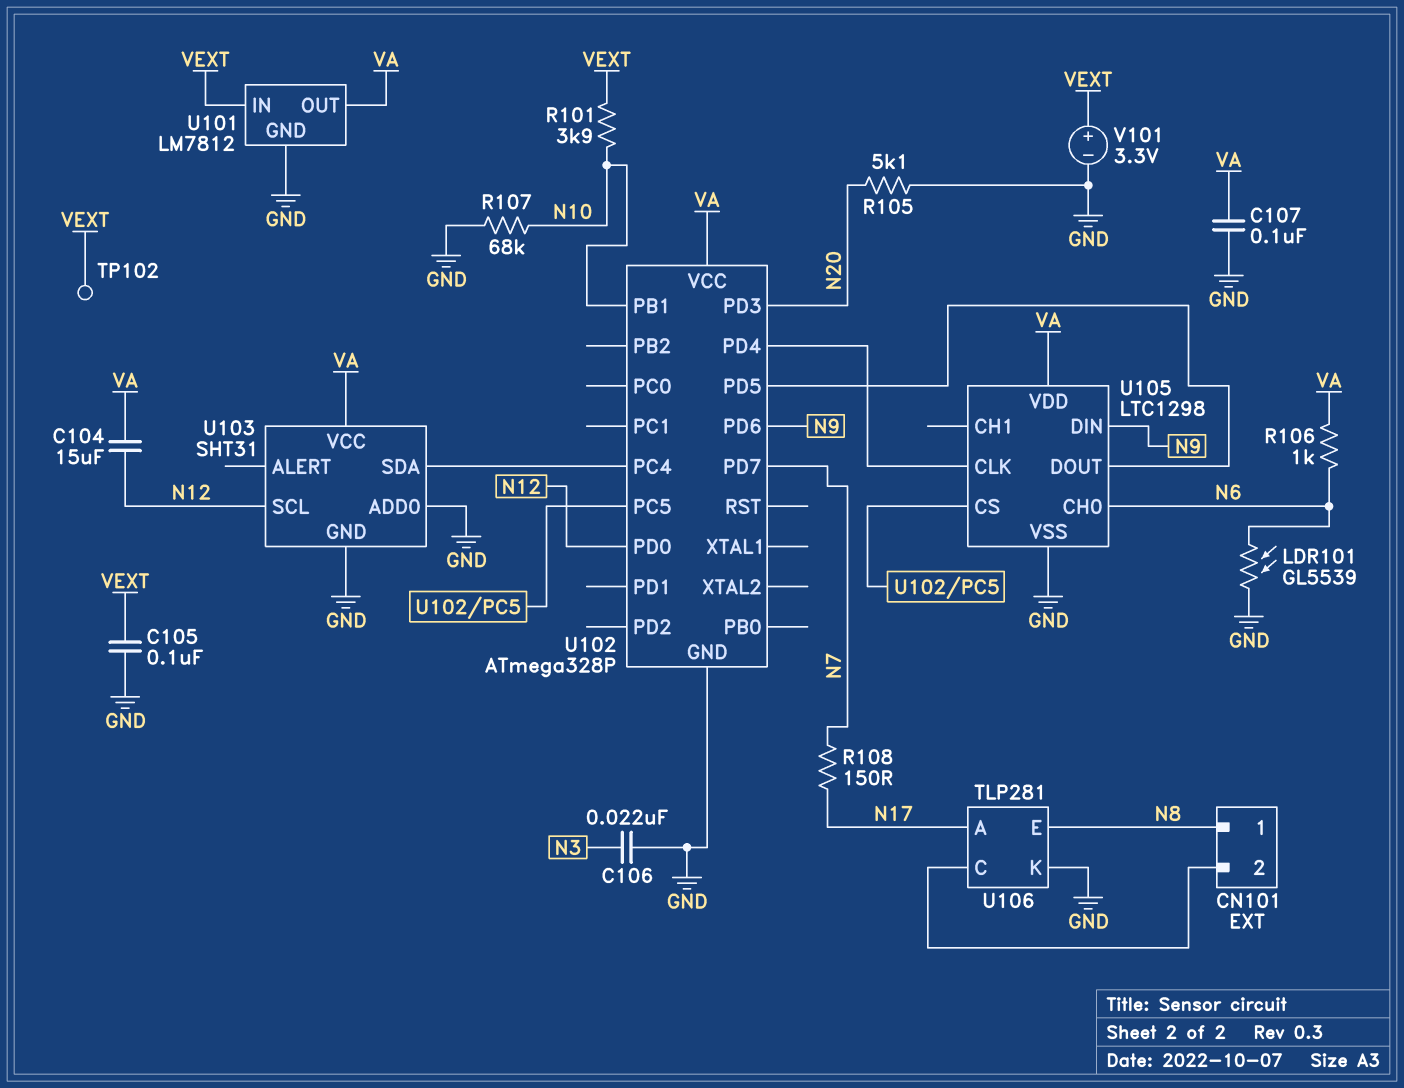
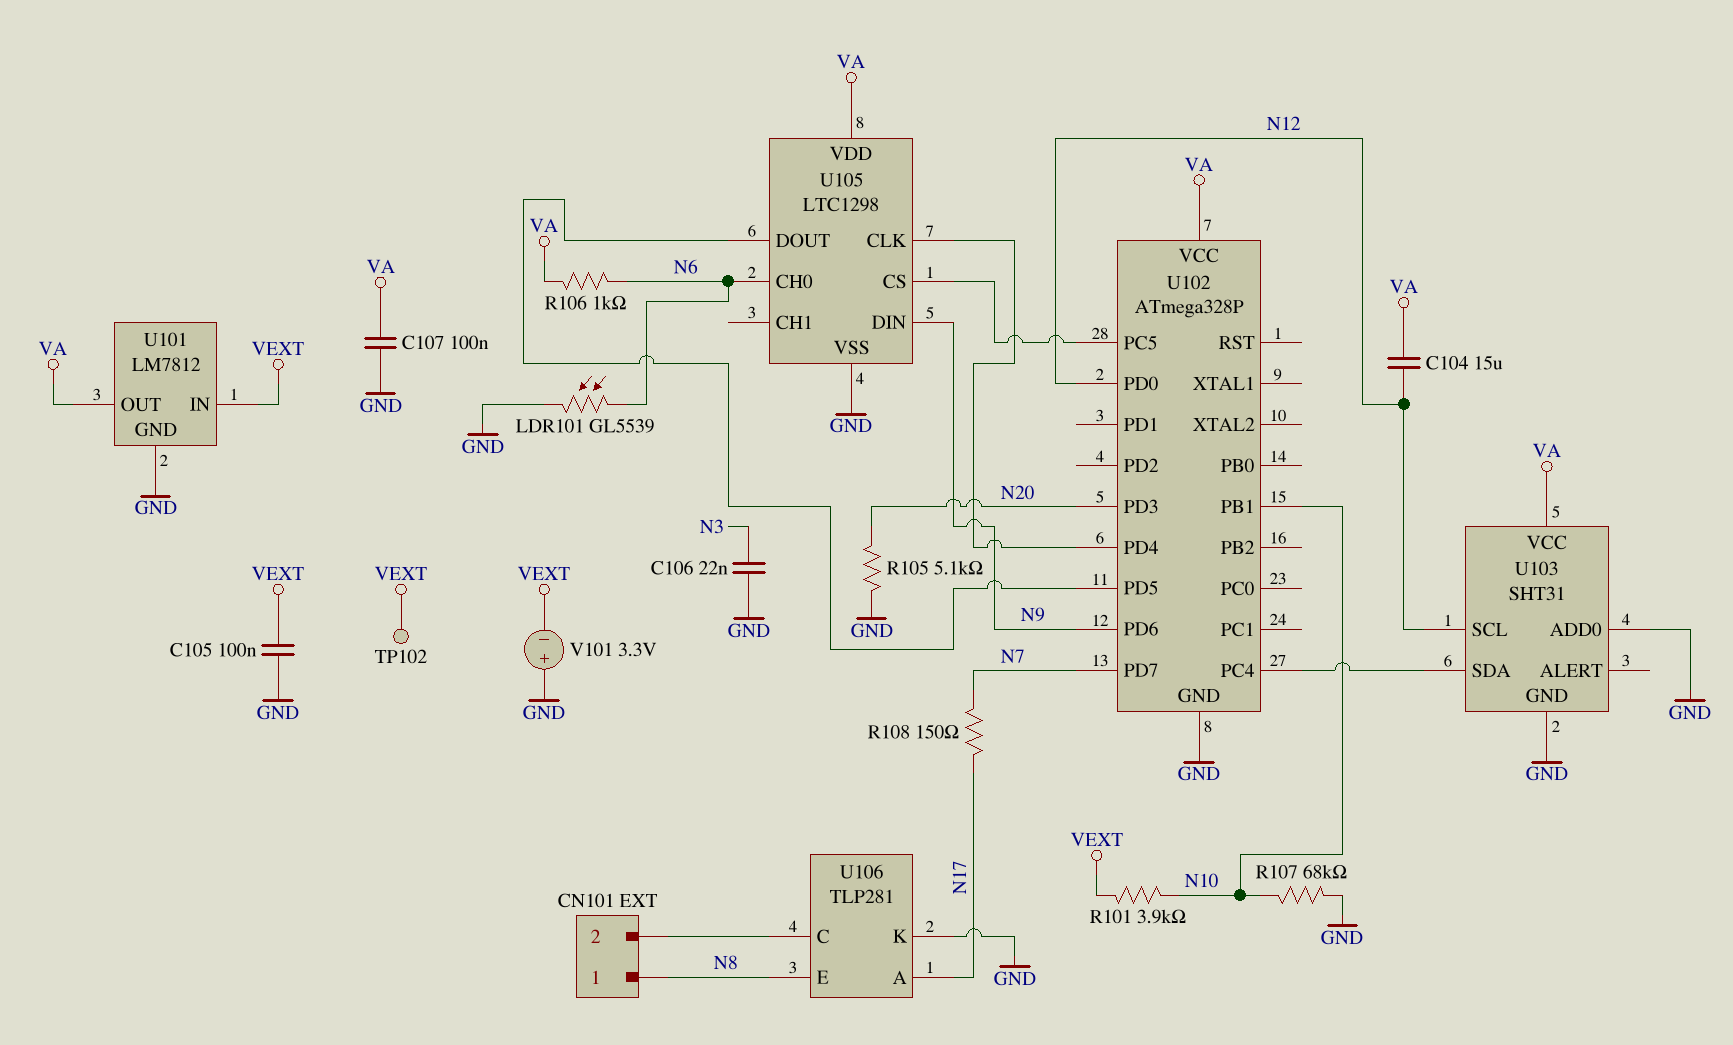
V101: 3.3V (plus VEXT, minus GND) -> 3.3V (plus GND, minus VEXT)

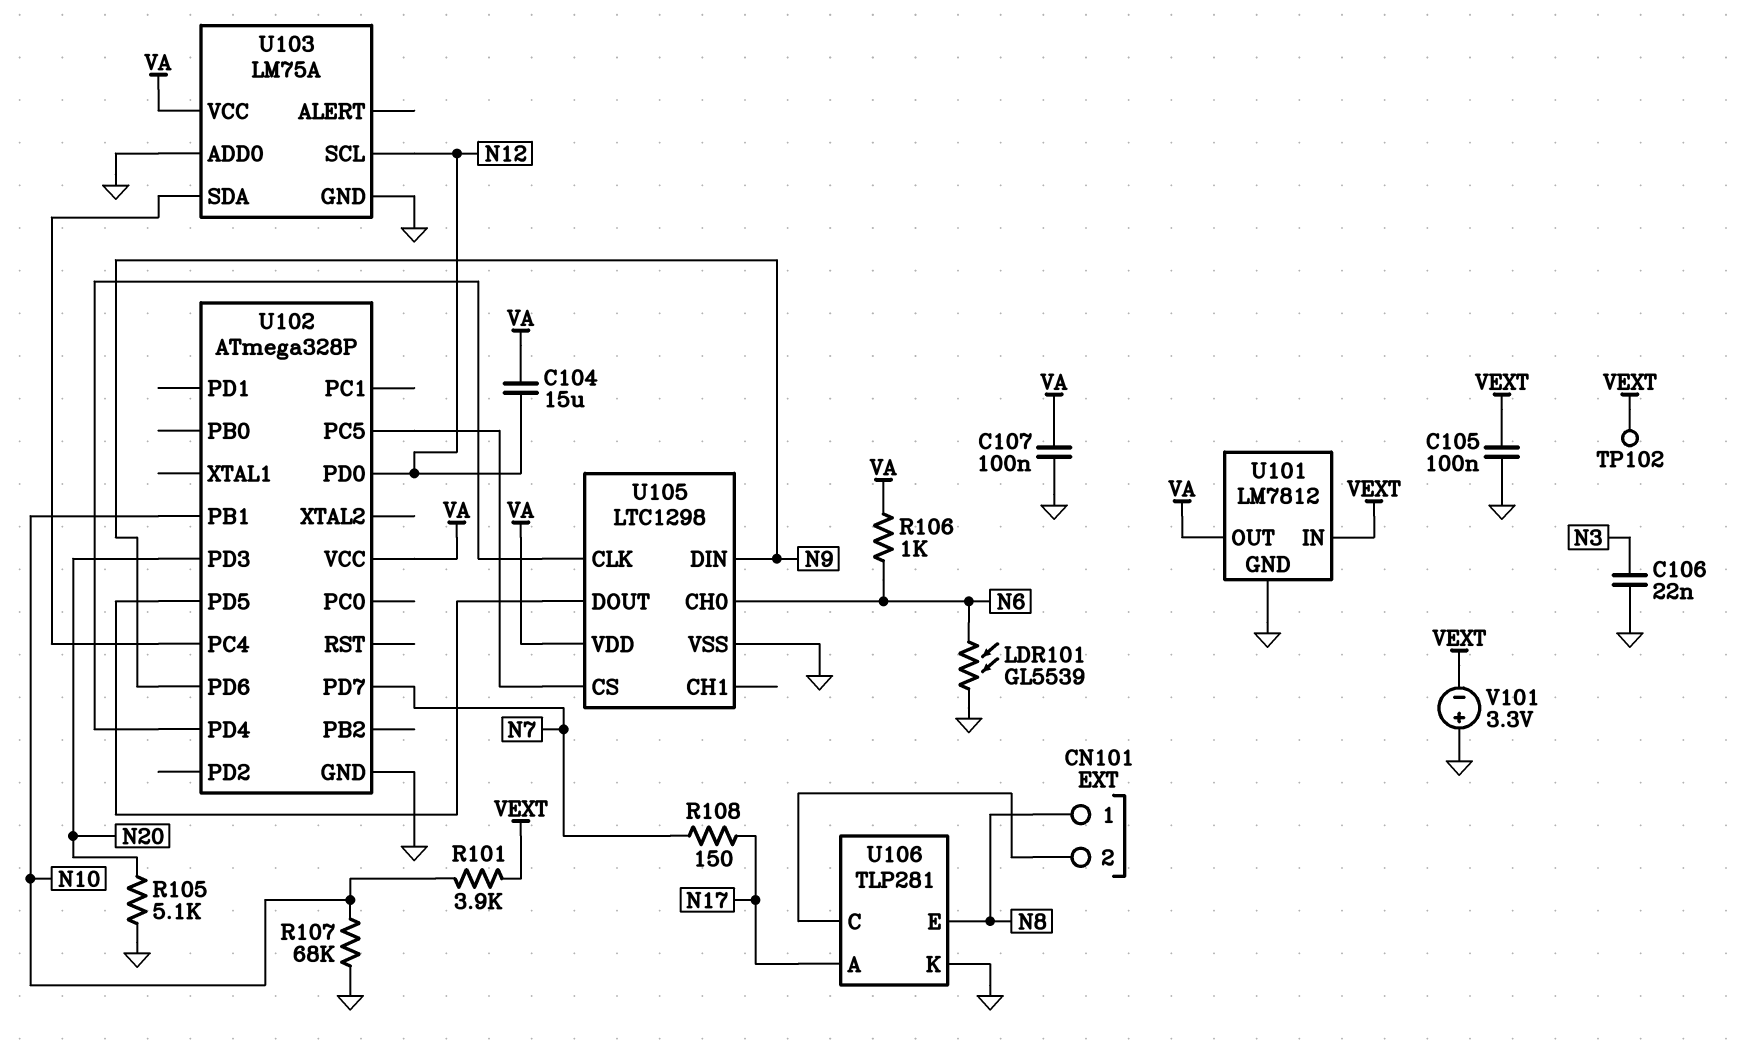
U103: SHT31 -> LM75A

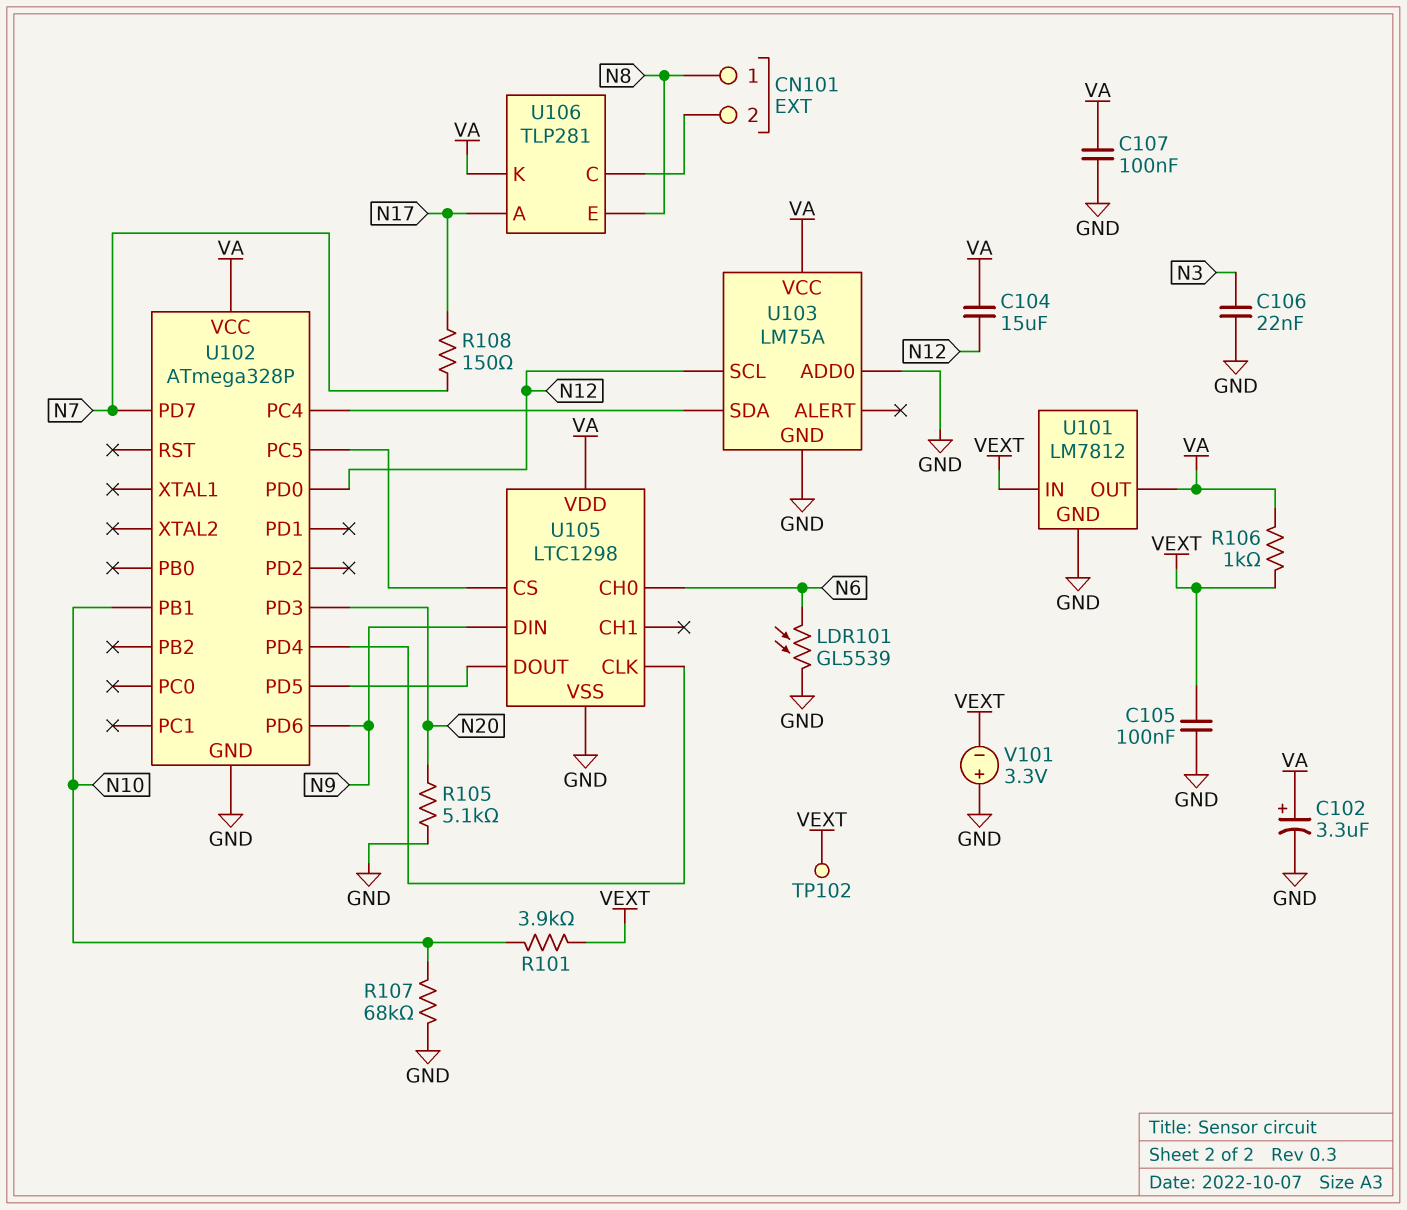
C102: none -> 3.3uF (plus VA, minus GND)
R106: 1k (N6, VA) -> 1k (VA, VEXT)
U106 pin K: GND -> VA

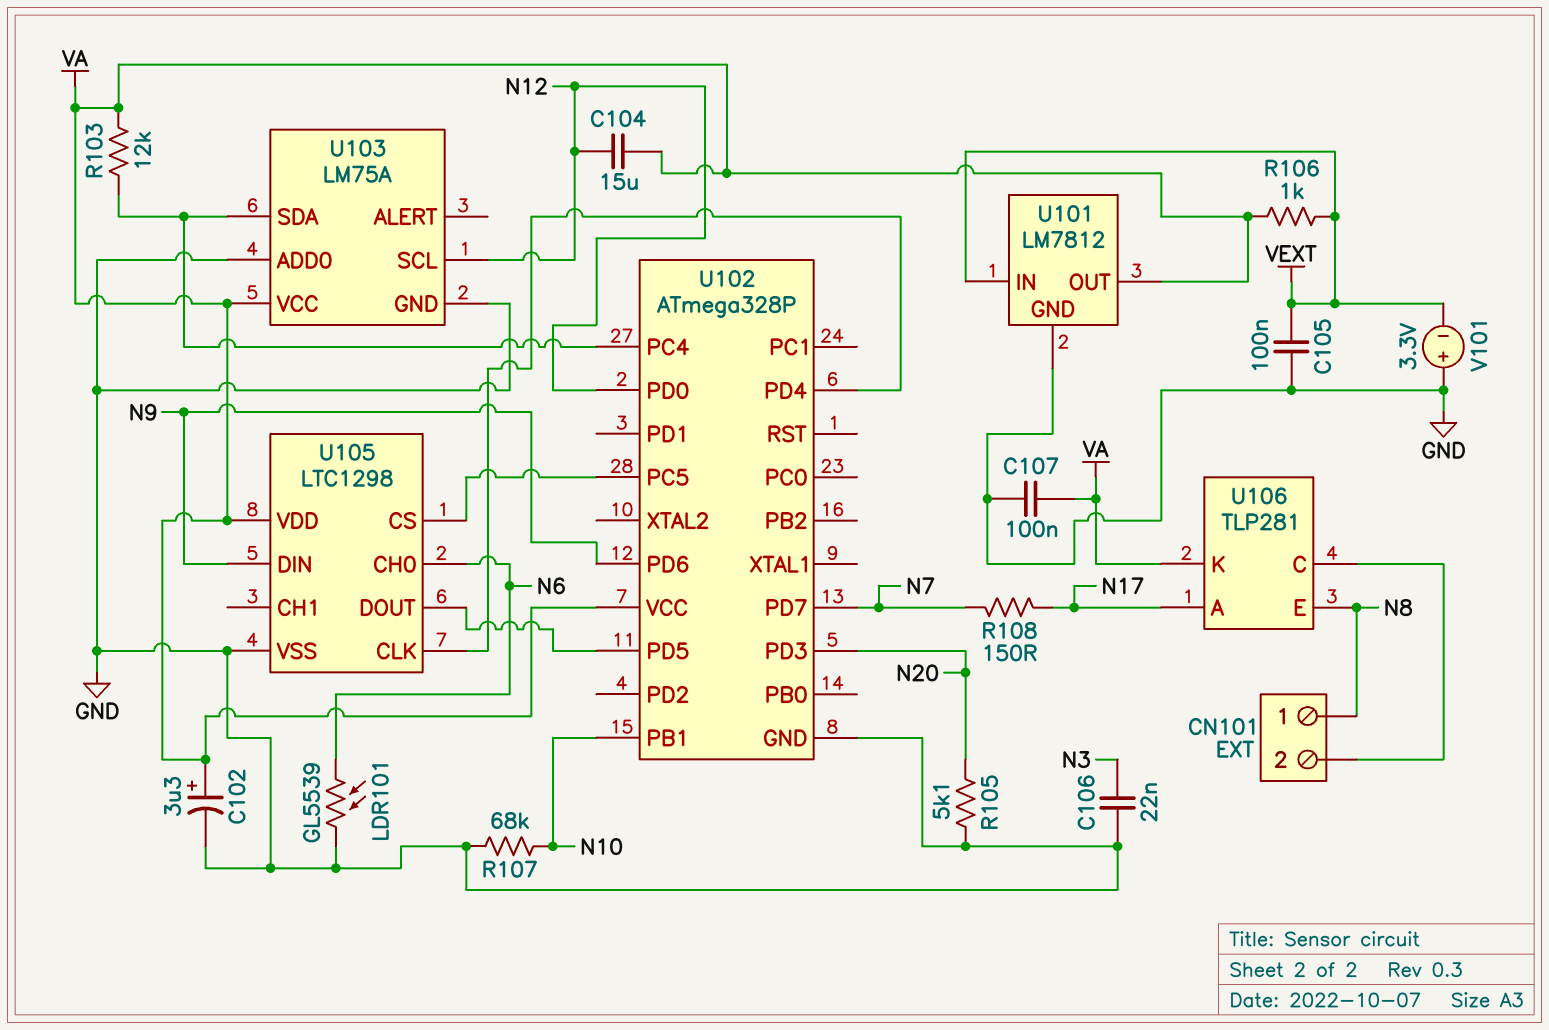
R101: 3.9k (N10, VEXT) -> none
R103: none -> 12k (U102/PC4, VA)
TP102: test point (VEXT) -> none

